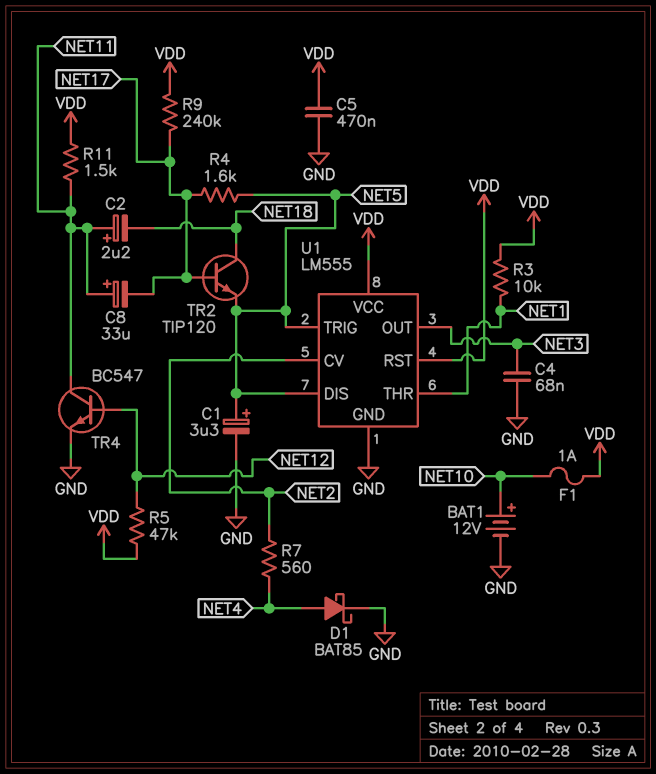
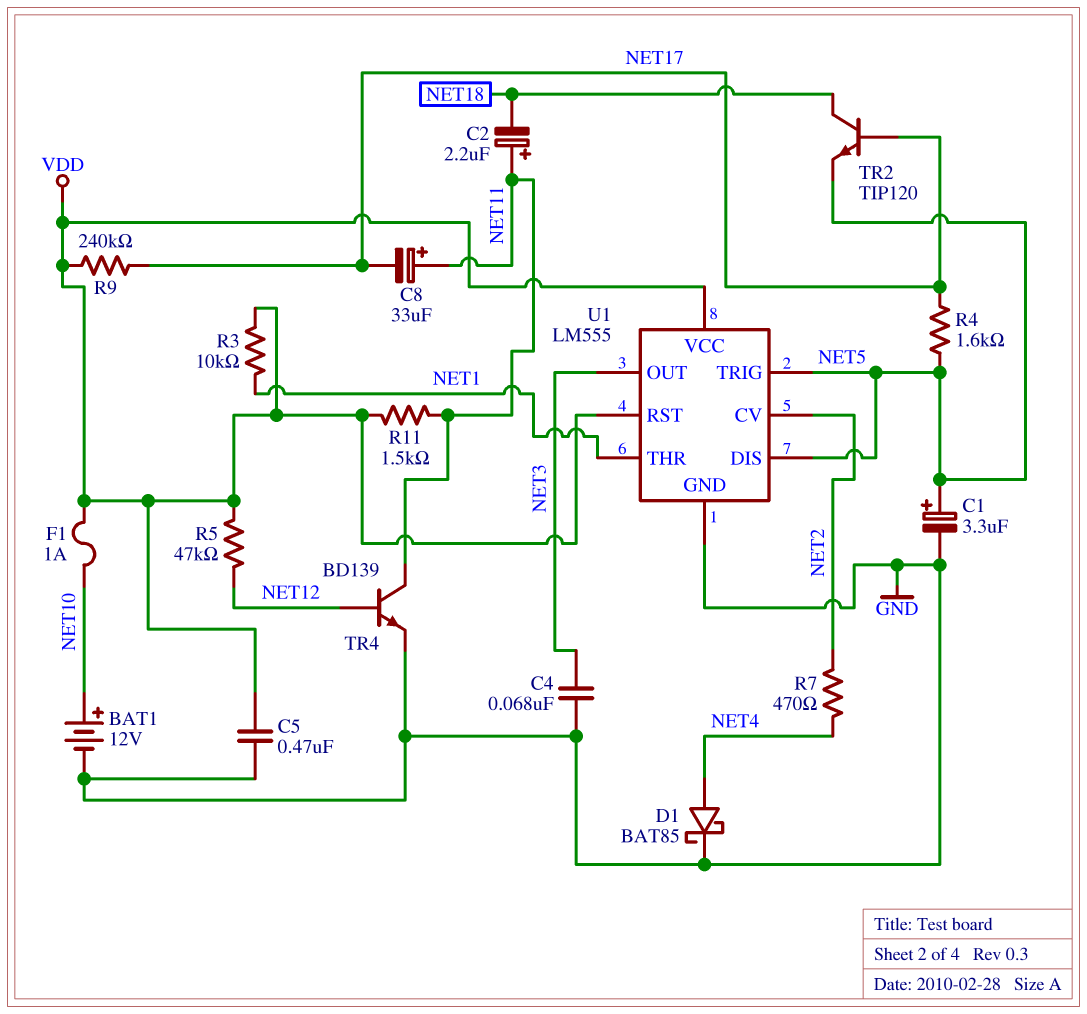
R7: 560 (NET2, NET4) -> 470 (NET2, NET4)
TR4: NPN BC547 (B NET12, C NET11, E GND) -> NPN BD139 (B NET12, C NET11, E GND)

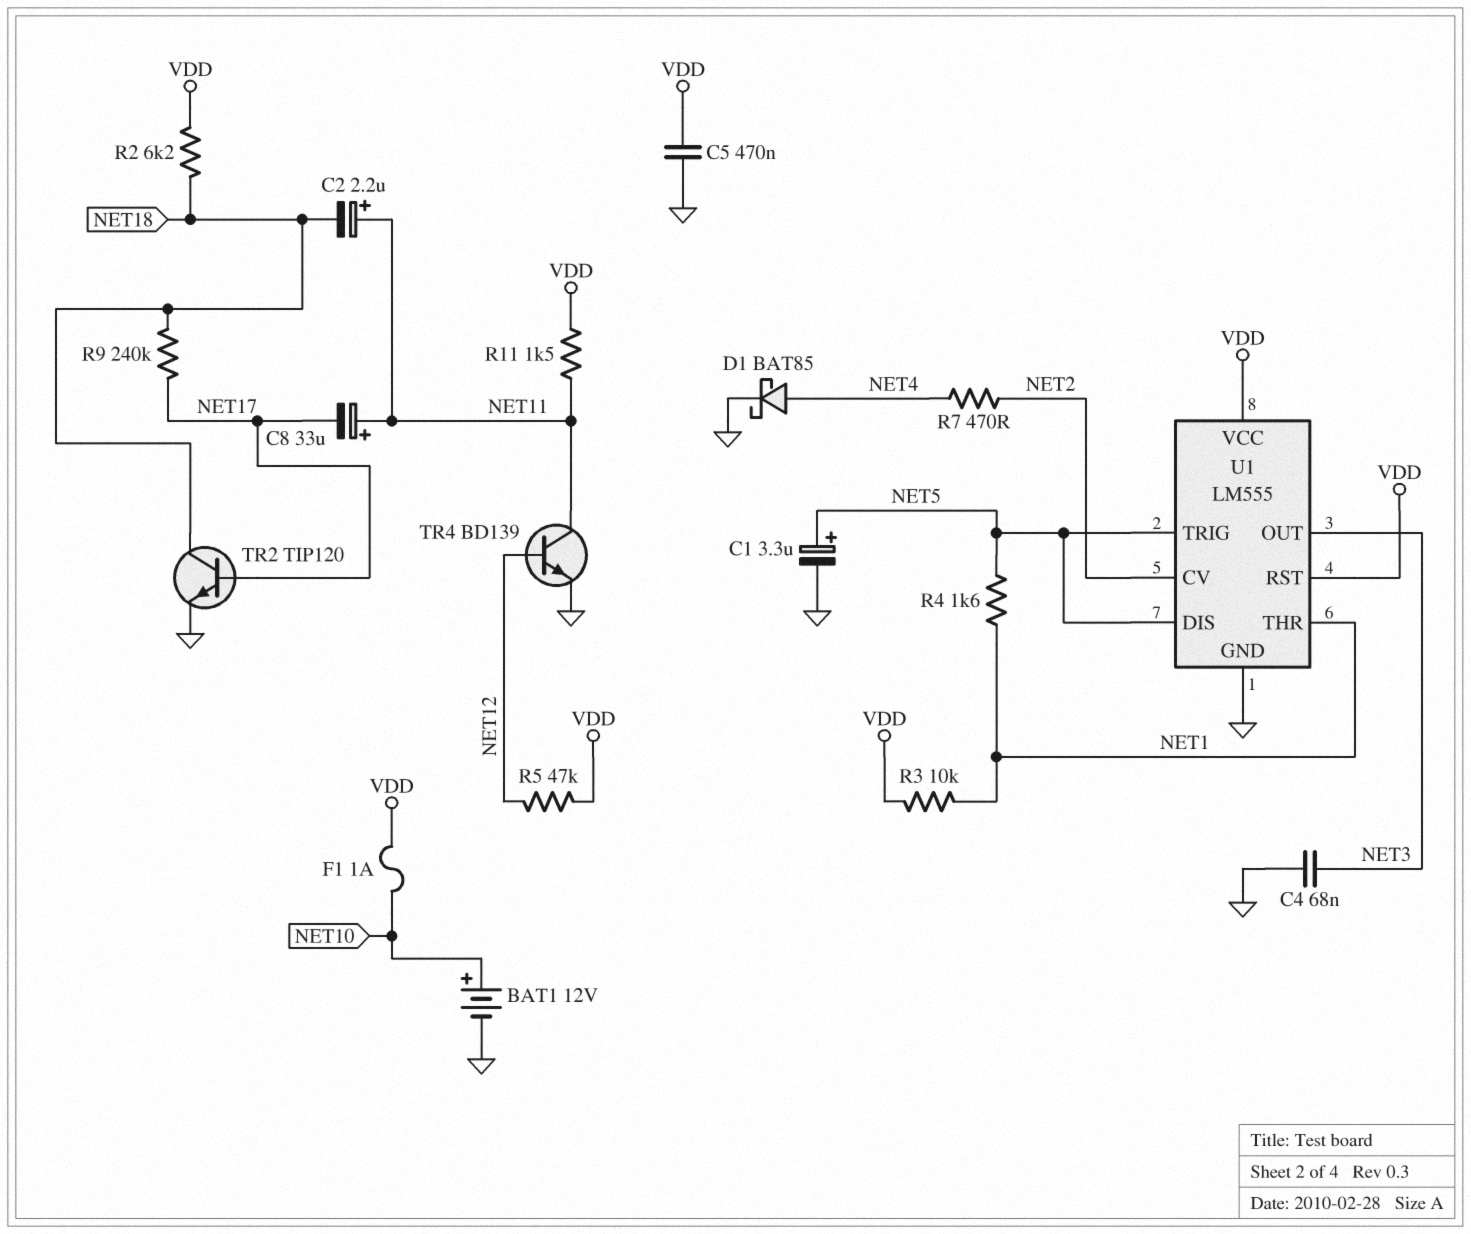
R2: none -> 6.2k (NET18, VDD)
R4: 1.6k (NET5, NET17) -> 1.6k (NET1, NET5)
R9: 240k (NET17, VDD) -> 240k (NET17, NET18)
TR2: NPN TIP120 (B NET17, C NET18, E NET5) -> NPN TIP120 (B NET17, C NET18, E GND)

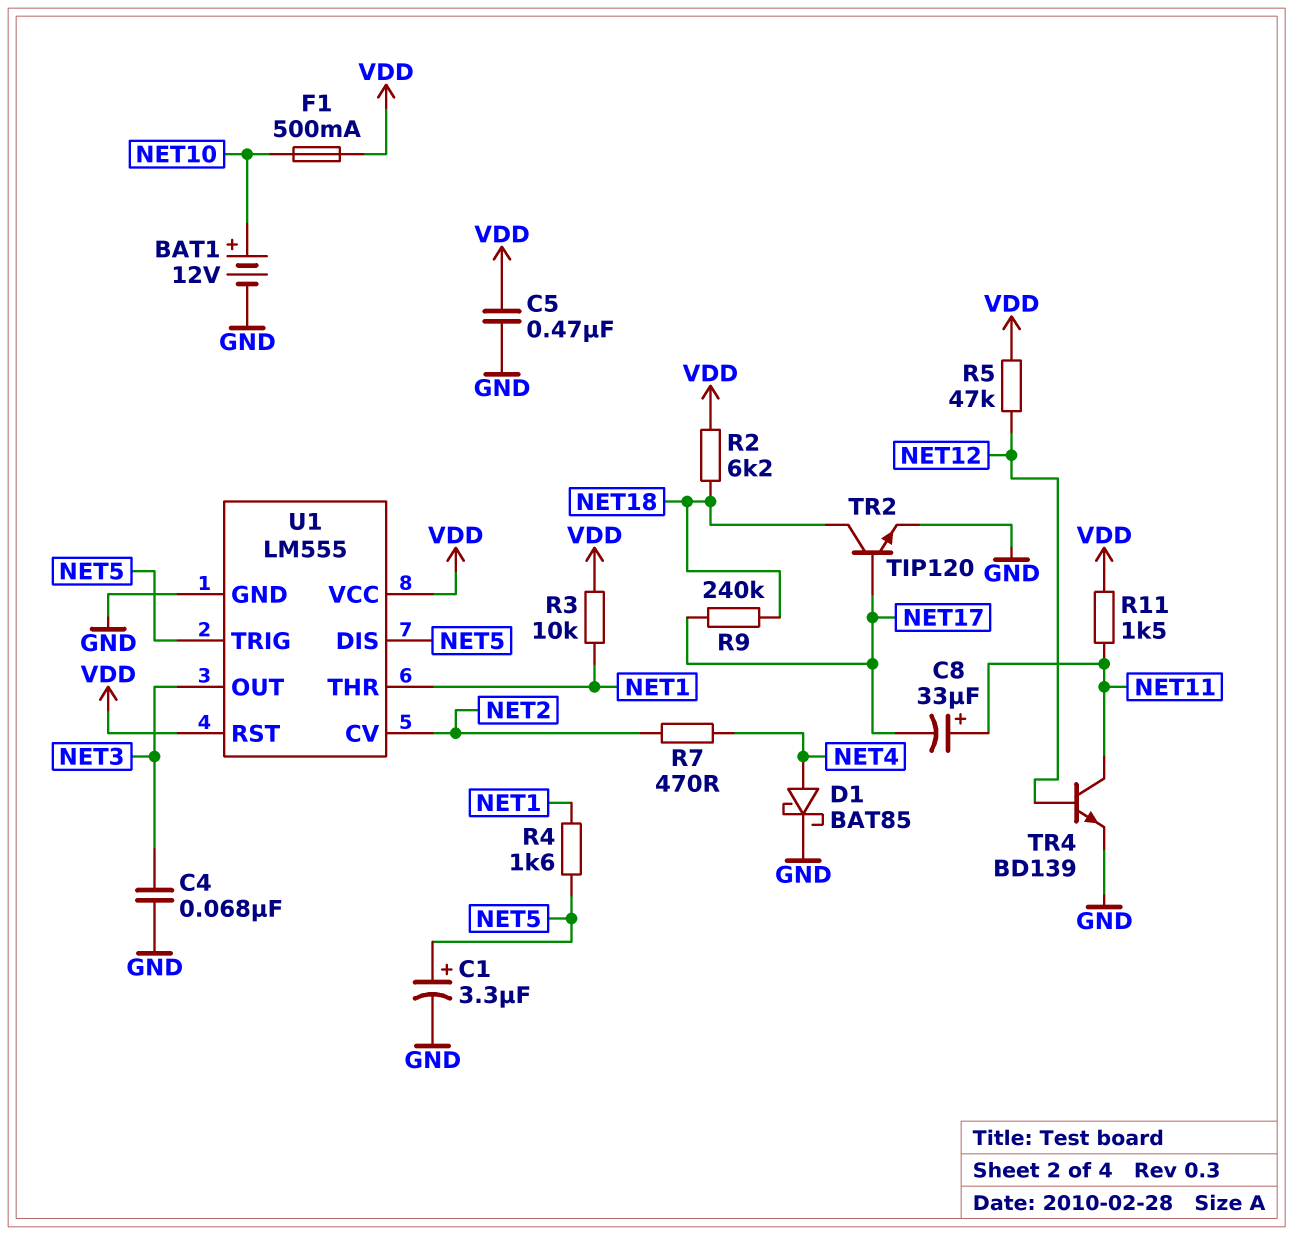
C2: 2.2uF (plus NET11, minus NET18) -> none
F1: 1A (NET10, VDD) -> 500mA (NET10, VDD)

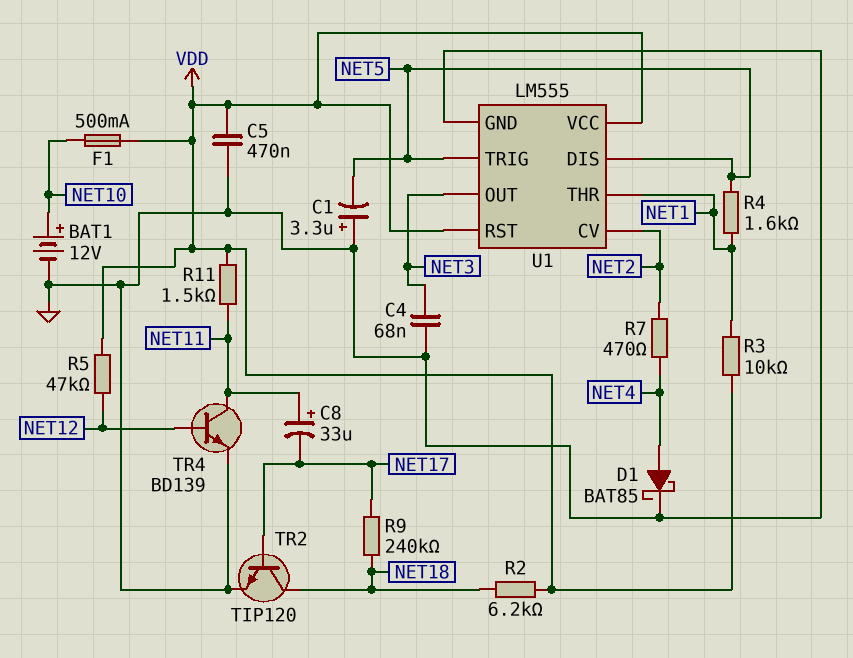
C1: 3.3uF (plus NET5, minus GND) -> 3.3uF (plus GND, minus NET5)

